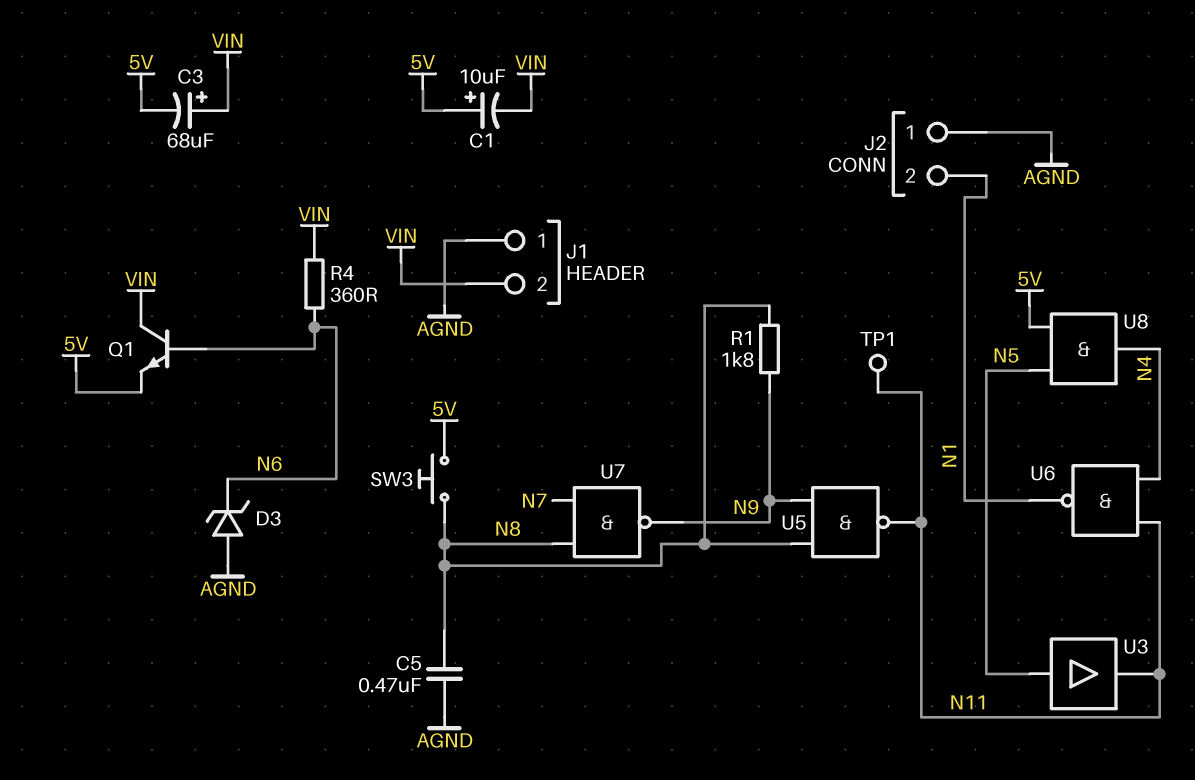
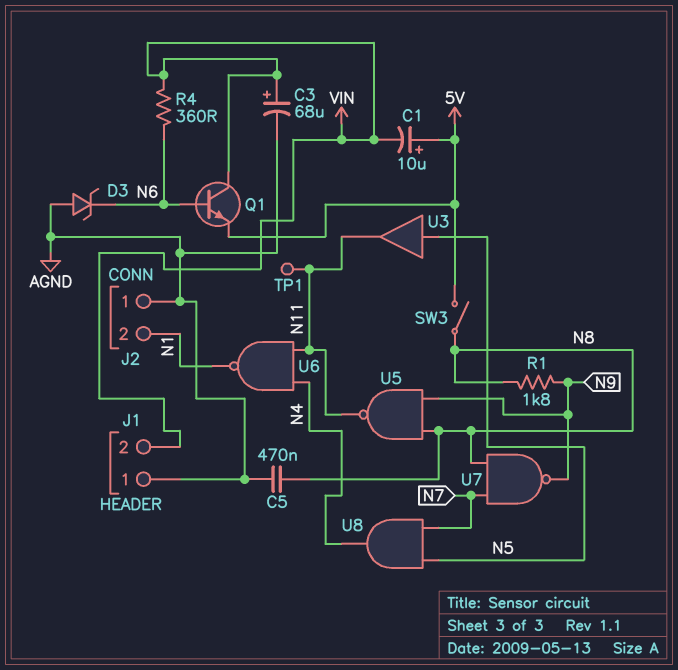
C3: 68uF (plus VIN, minus 5V) -> 68uF (plus VIN, minus AGND)
SW3: button (5V, N8) -> switch (5V, N8)
U8: AND (in 5V, in N5, out N4) -> AND (in N5, in N7, out N4)

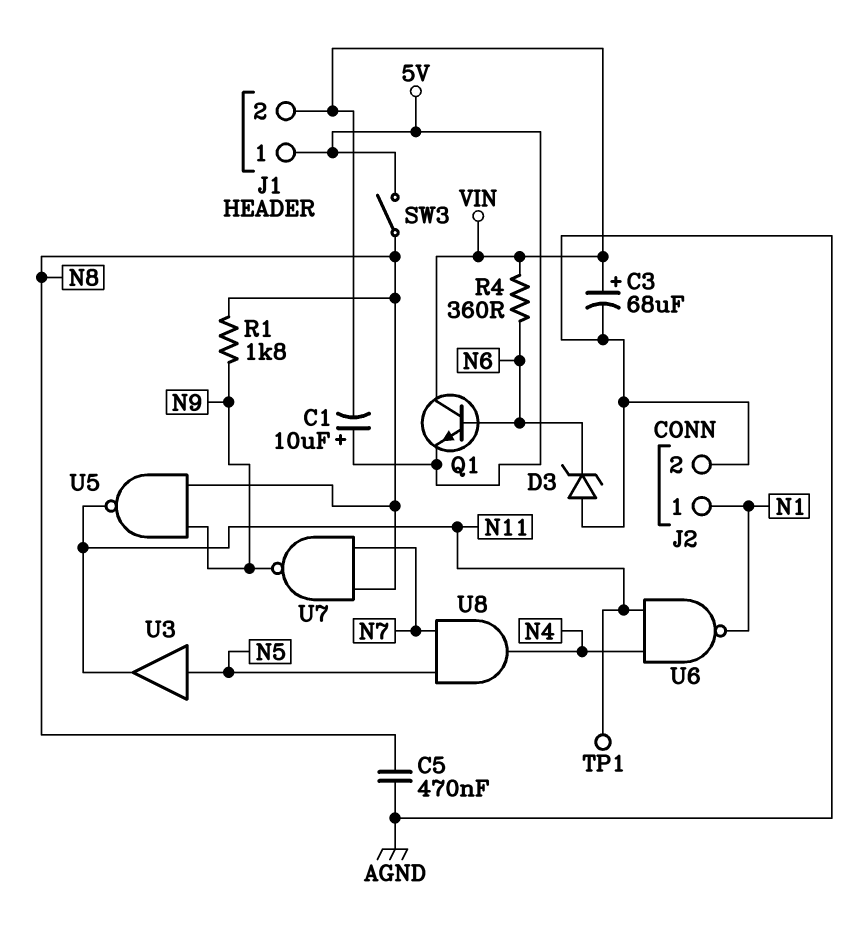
J1 pin 1: AGND -> 5V
J2 pin 1: AGND -> N1
J2 pin 2: N1 -> AGND

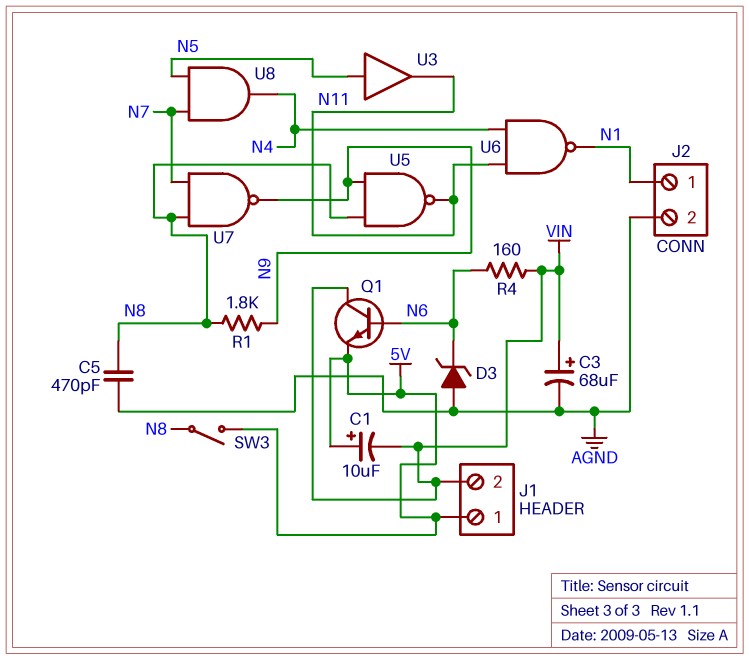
C5: 470nF (AGND, N8) -> 470pF (AGND, N8)
R4: 360 (N6, VIN) -> 160 (N6, VIN)
TP1: test point (N11) -> none

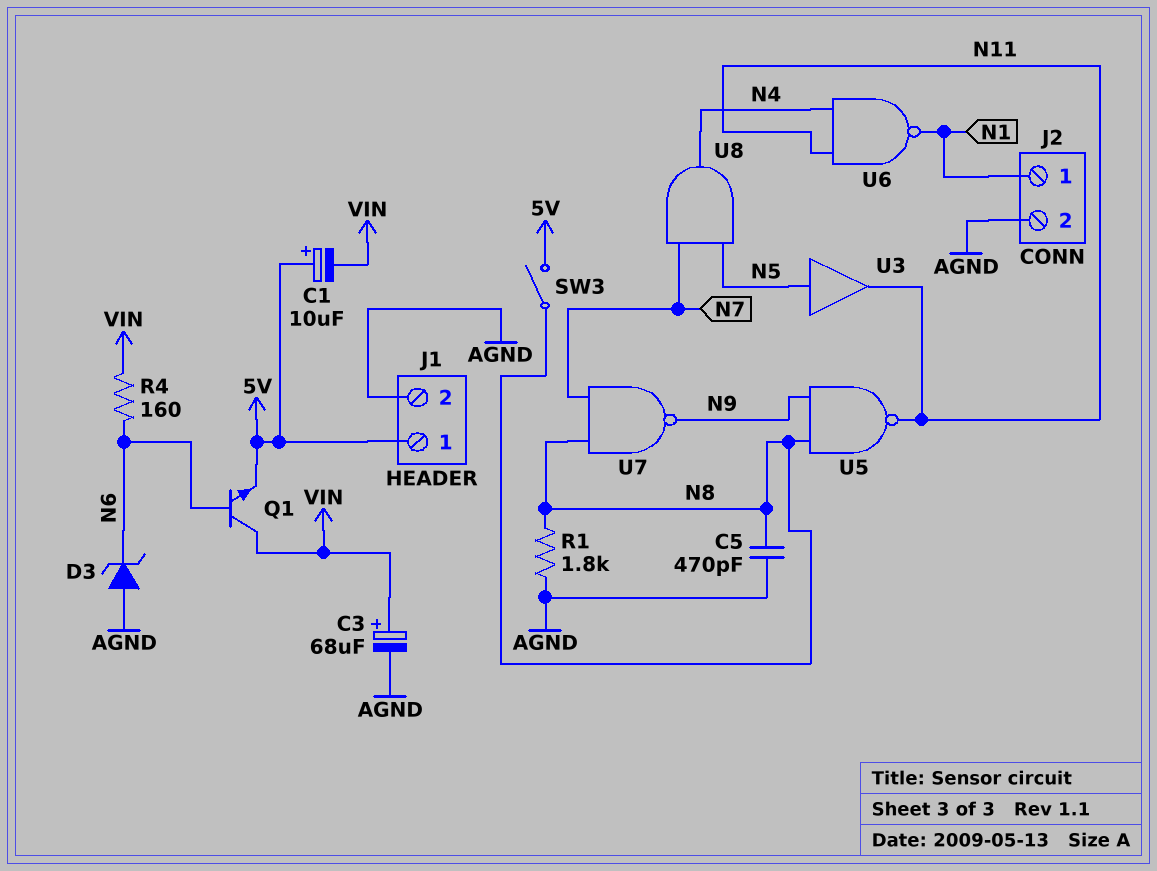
J1 pin 2: VIN -> AGND
R1: 1.8k (N8, N9) -> 1.8k (AGND, N8)

